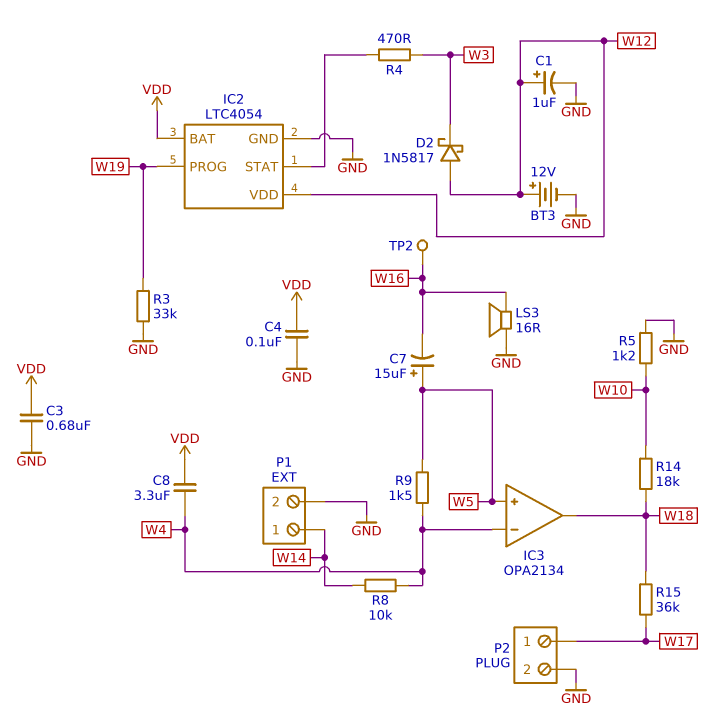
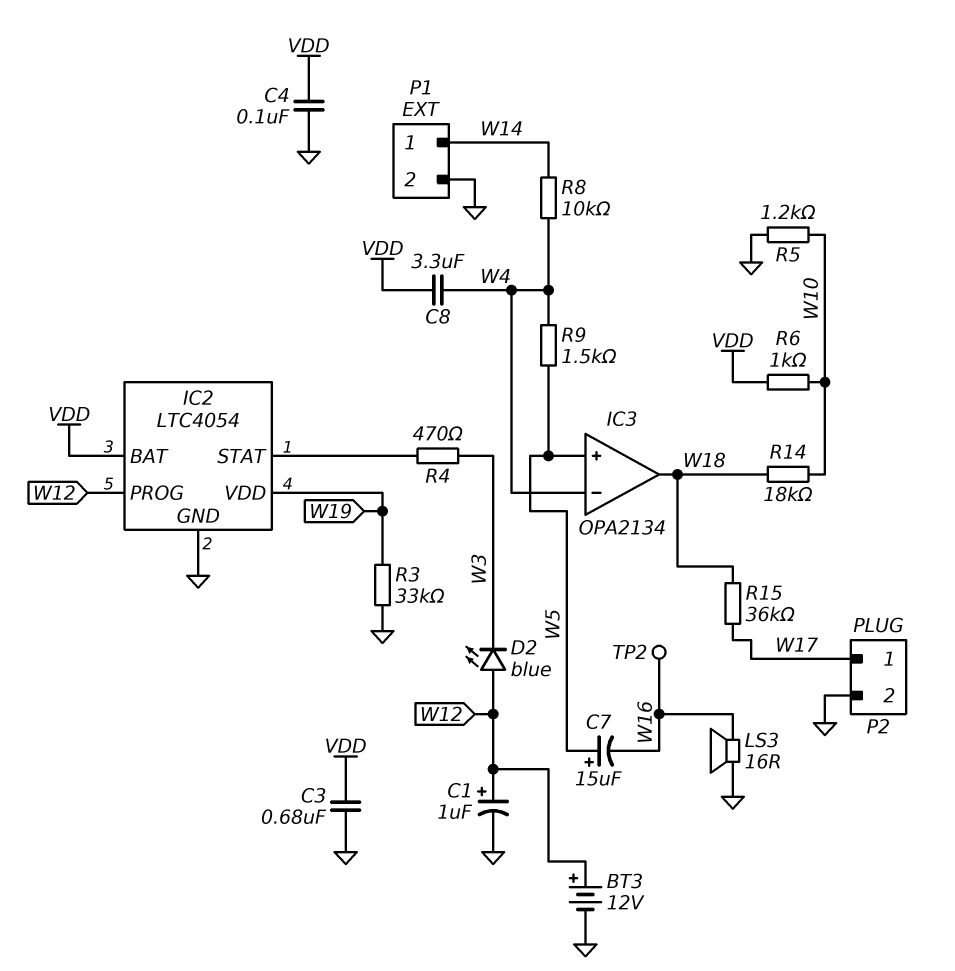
D2: schottky 1N5817 (A W12, K W3) -> LED blue (A W12, K W3)
IC2 pin PROG: W19 -> W12
IC2 pin VDD: W12 -> W19
R6: none -> 1k (VDD, W10)

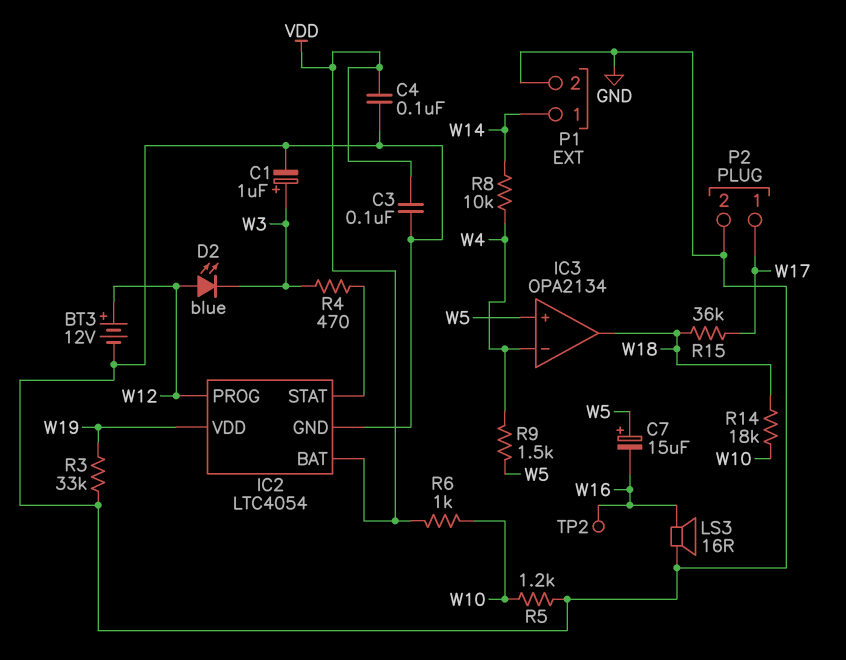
C1: 1uF (plus W12, minus GND) -> 1uF (plus W3, minus GND)
C3: 680nF (GND, VDD) -> 100nF (GND, VDD)
C8: 3.3uF (VDD, W4) -> none

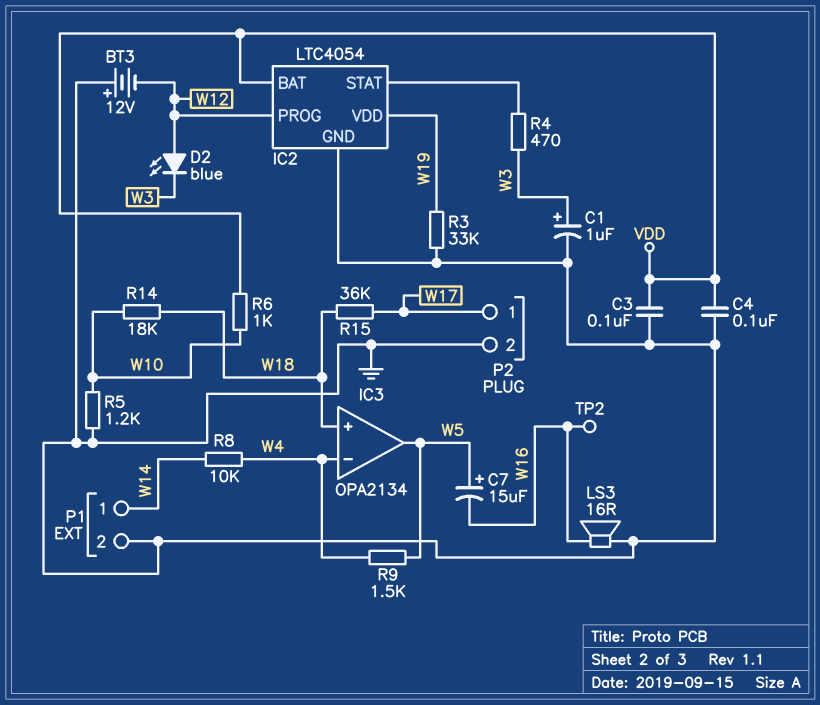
BT3: 12V (plus W12, minus GND) -> 12V (plus GND, minus W12)
IC3 pin in+: W5 -> W18
IC3 pin out: W18 -> W5

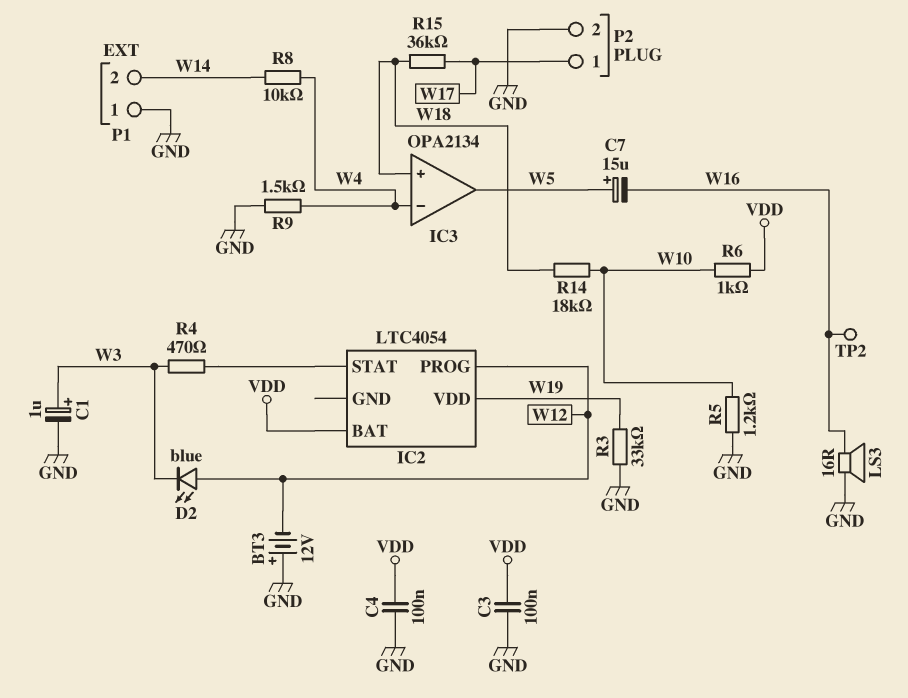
IC2 pin GND: GND -> none
P1 pin 1: W14 -> GND
P1 pin 2: GND -> W14
R9: 1.5k (W4, W5) -> 1.5k (GND, W4)

